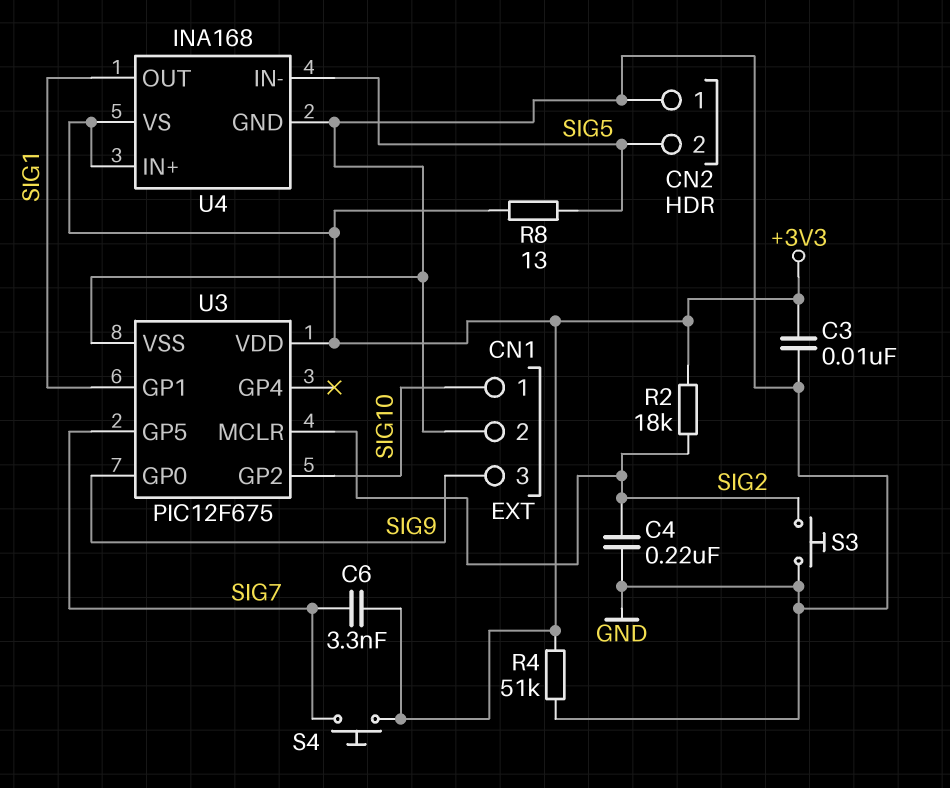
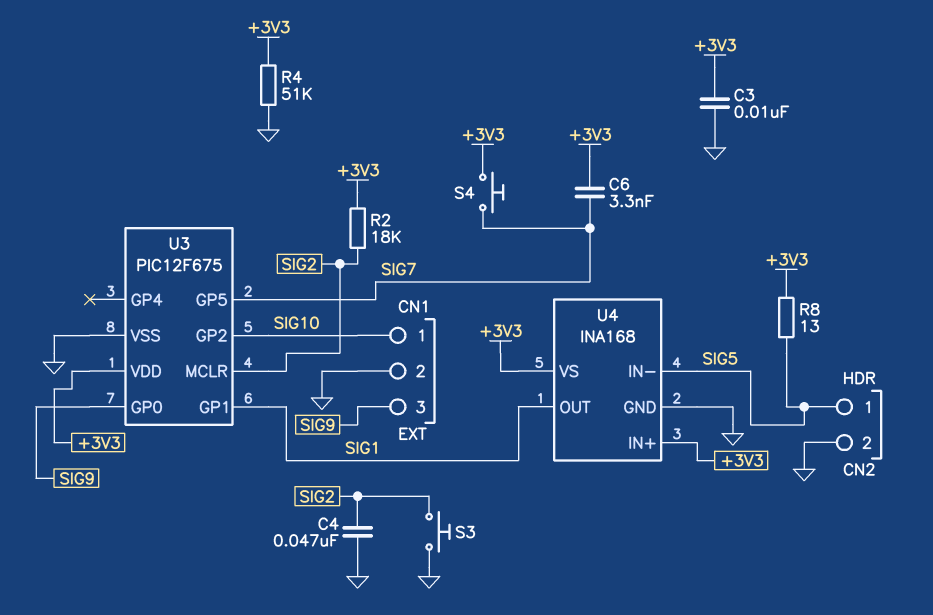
C4: 220nF (GND, SIG2) -> 47nF (GND, SIG2)
CN2 pin 1: GND -> SIG5
CN2 pin 2: SIG5 -> GND

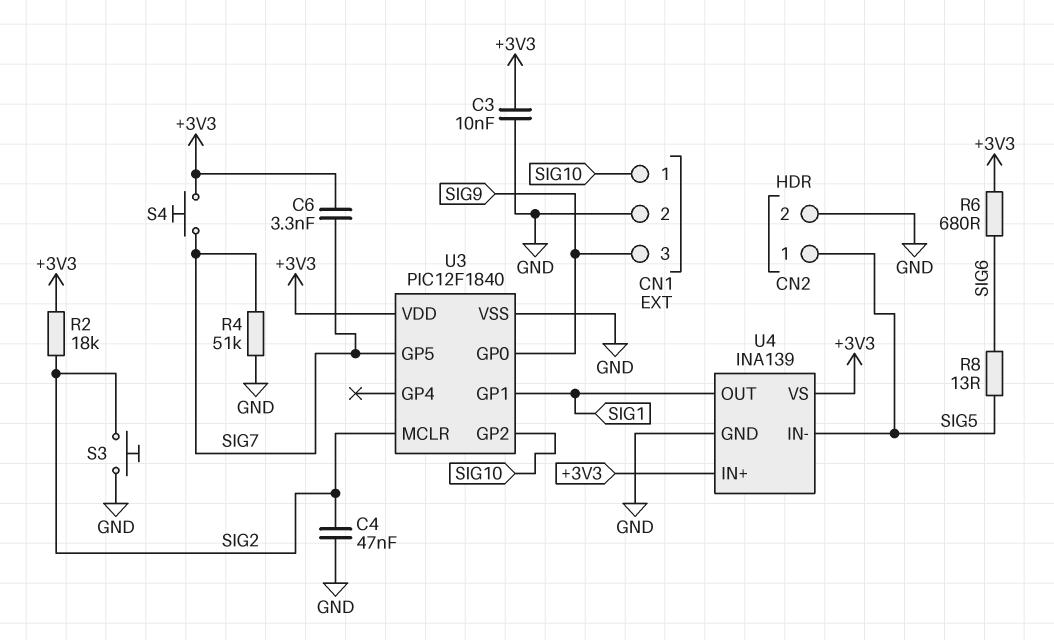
R4: 51k (+3V3, GND) -> 51k (GND, SIG7)
R6: none -> 680 (+3V3, SIG6)
R8: 13 (+3V3, SIG5) -> 13 (SIG5, SIG6)
U3: PIC12F675 -> PIC12F1840
U4: INA168 -> INA139

